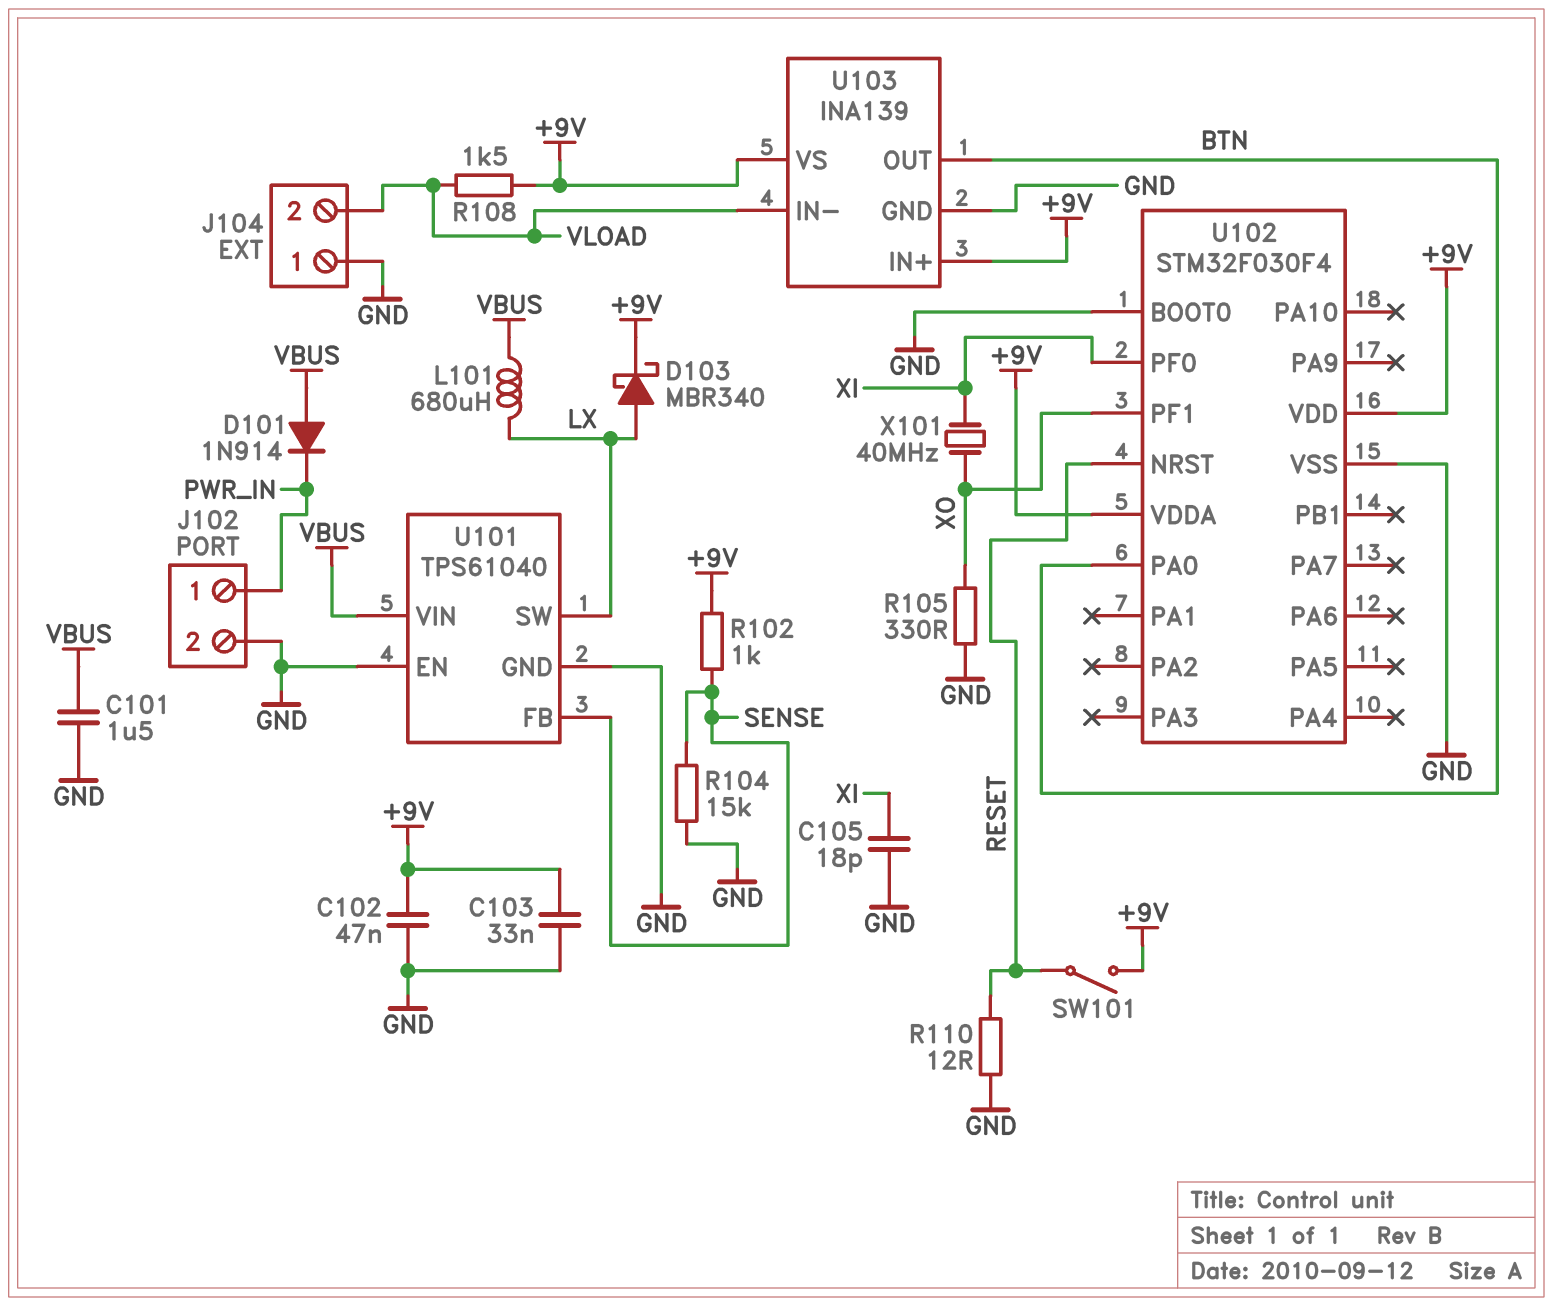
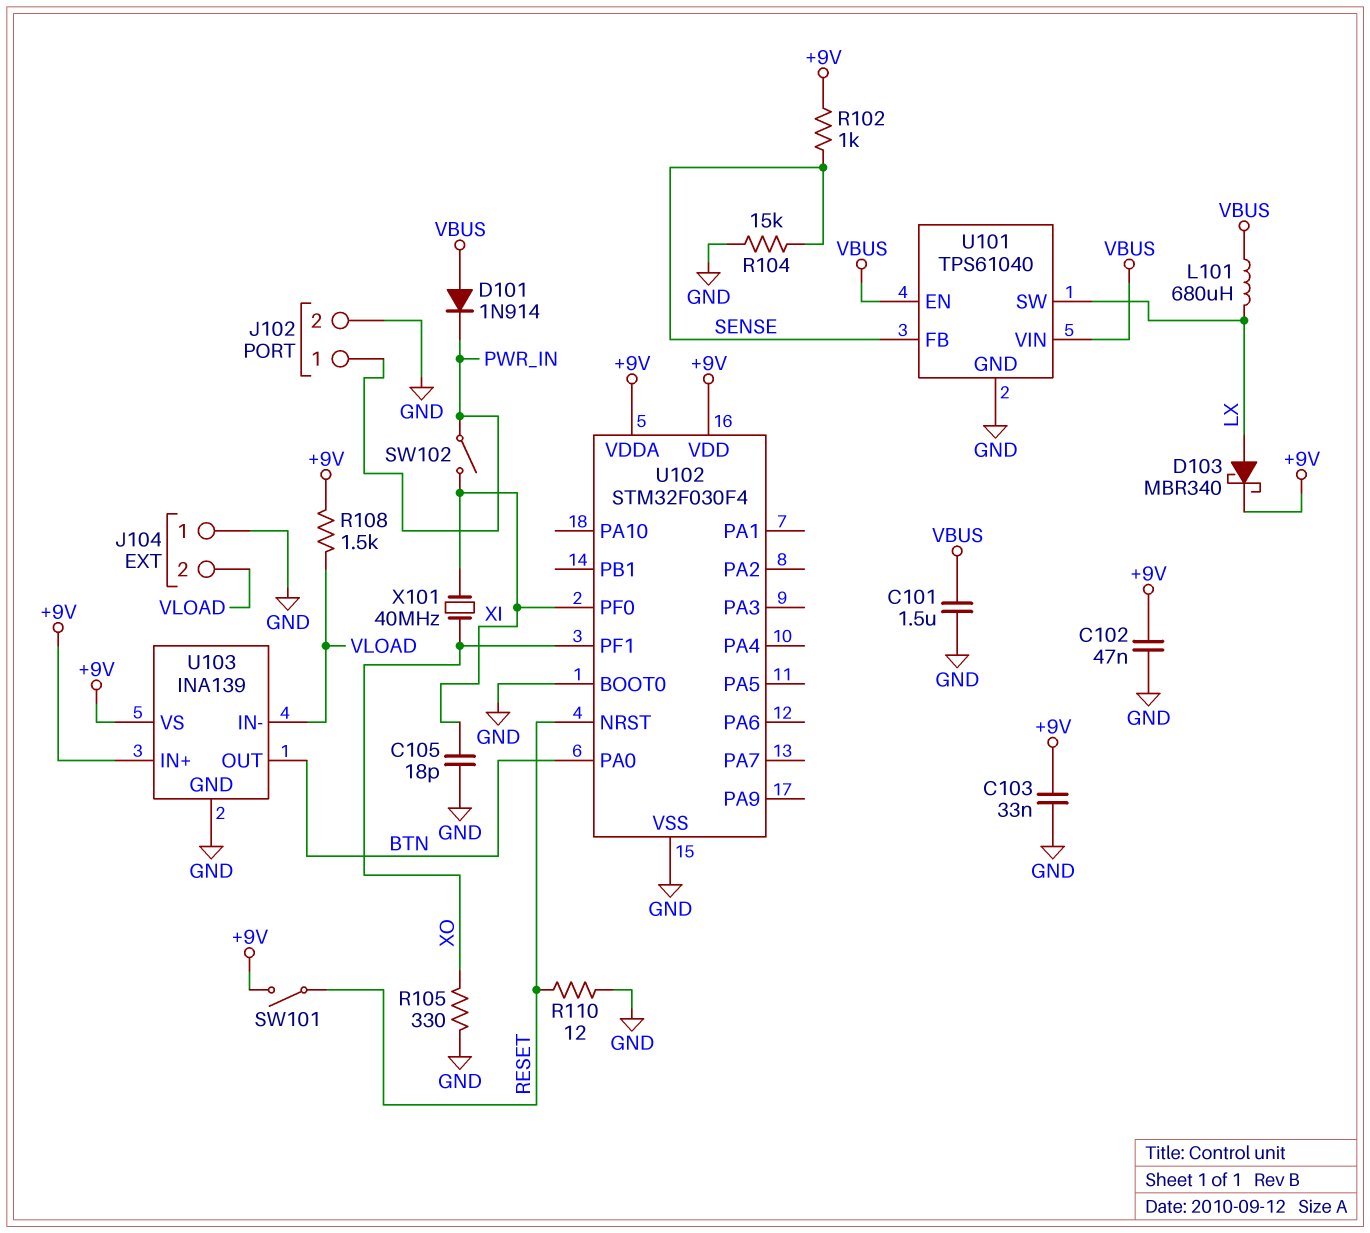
SW102: none -> switch (PWR_IN, XI)
U101 pin EN: GND -> VBUS

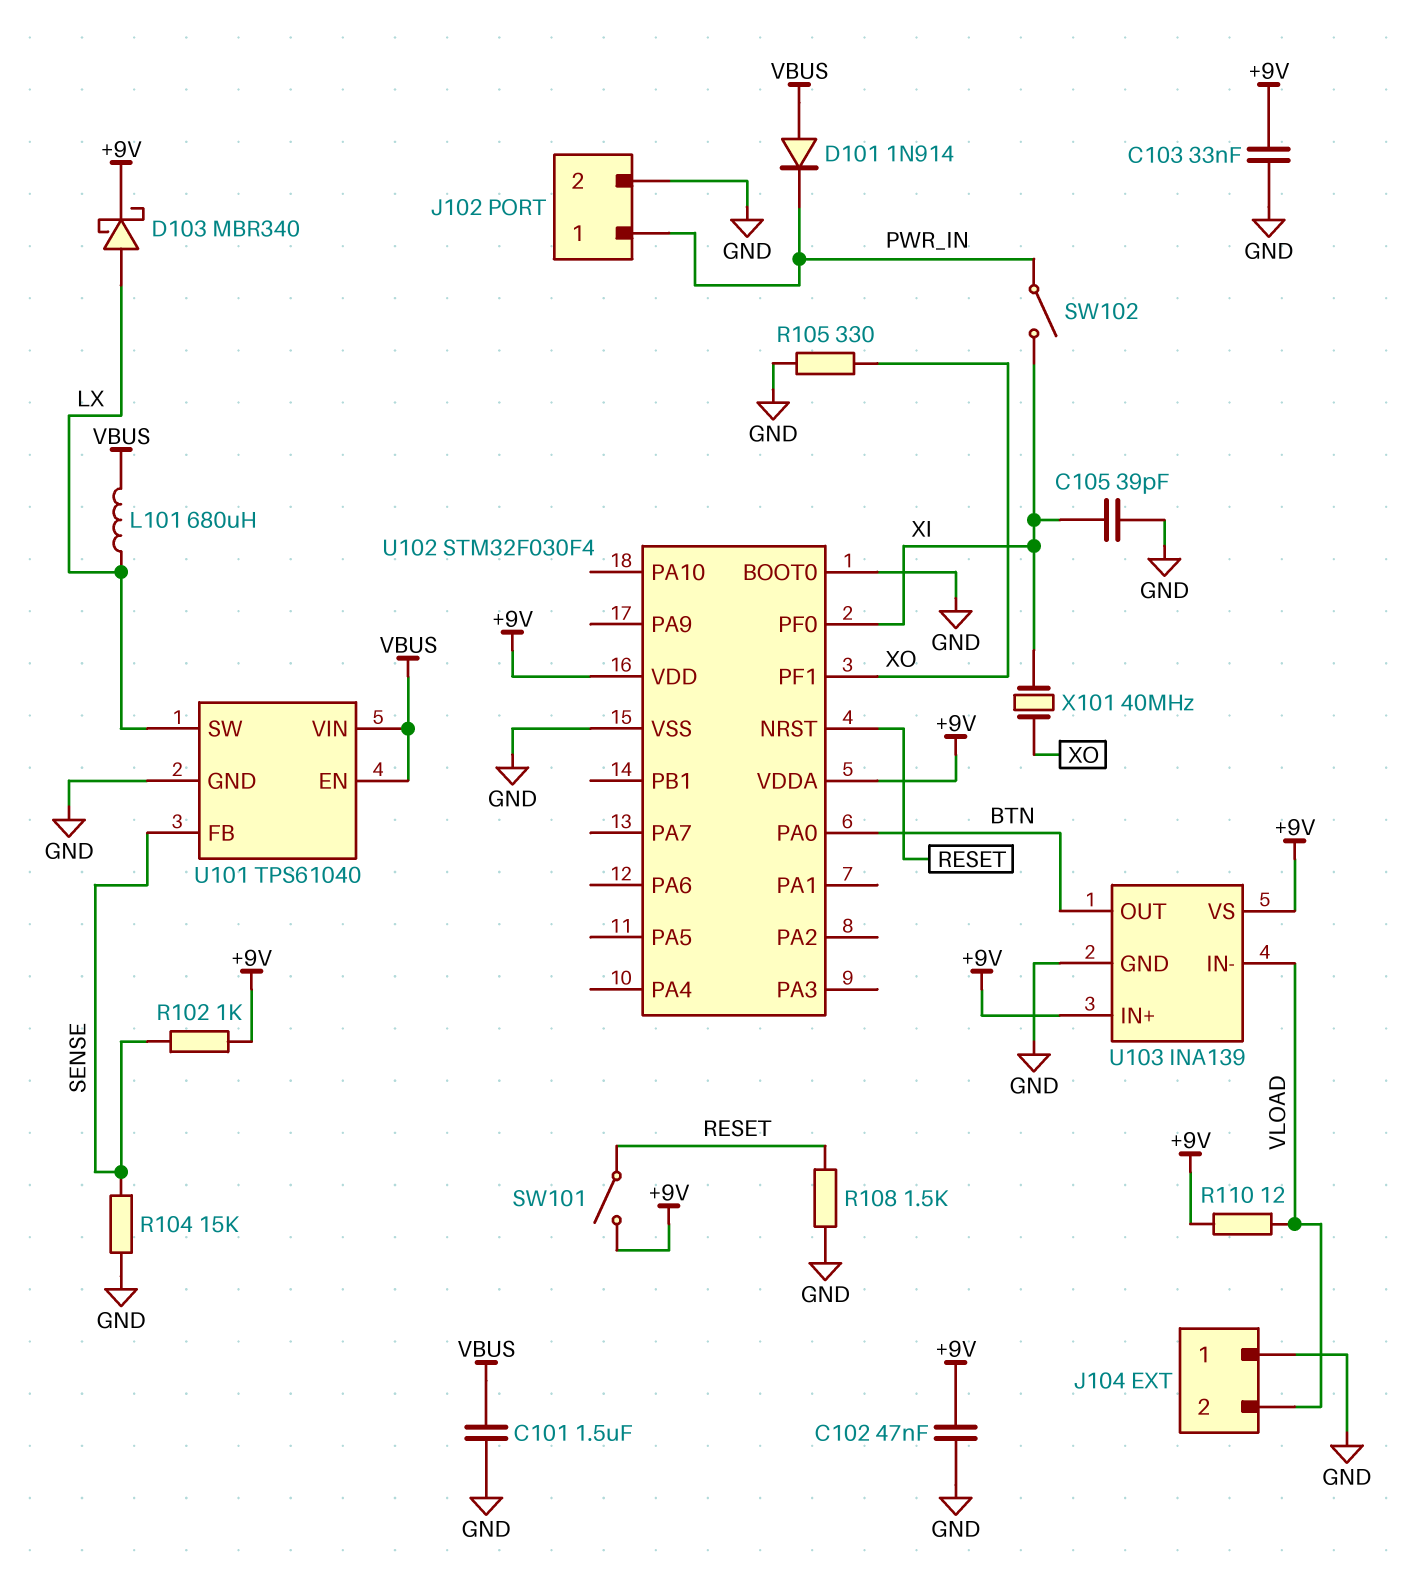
C105: 18pF (GND, XI) -> 39pF (GND, XI)
R108: 1.5k (+9V, VLOAD) -> 1.5k (GND, RESET)
R110: 12 (GND, RESET) -> 12 (+9V, VLOAD)

